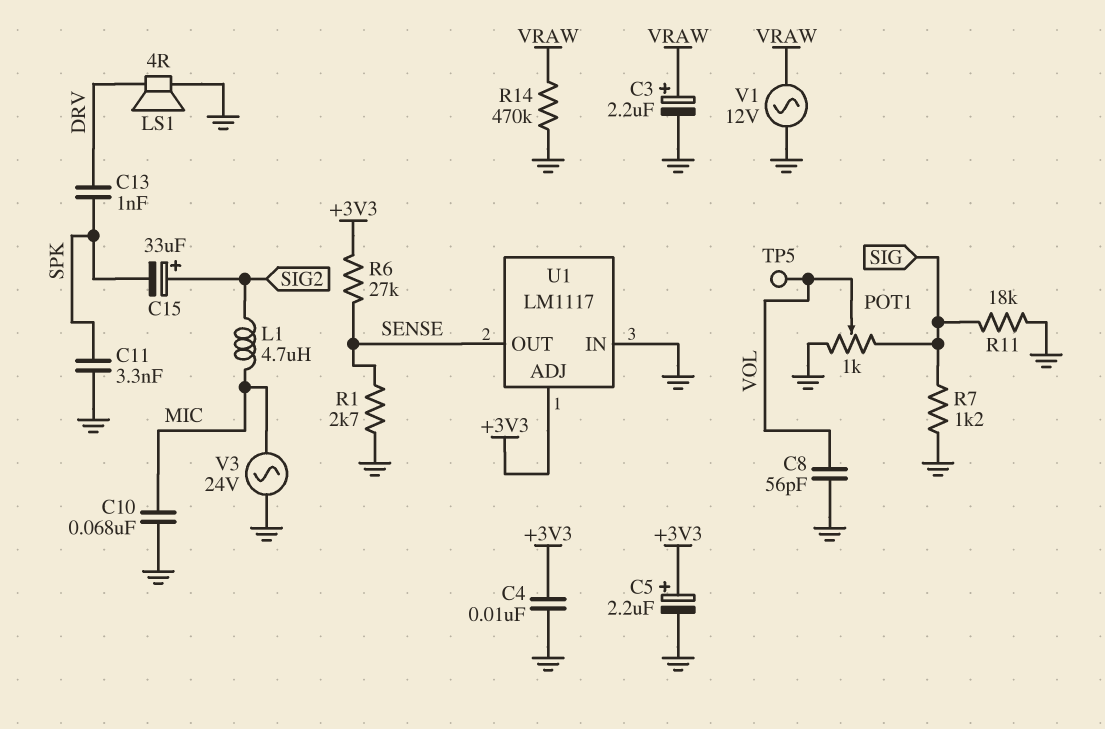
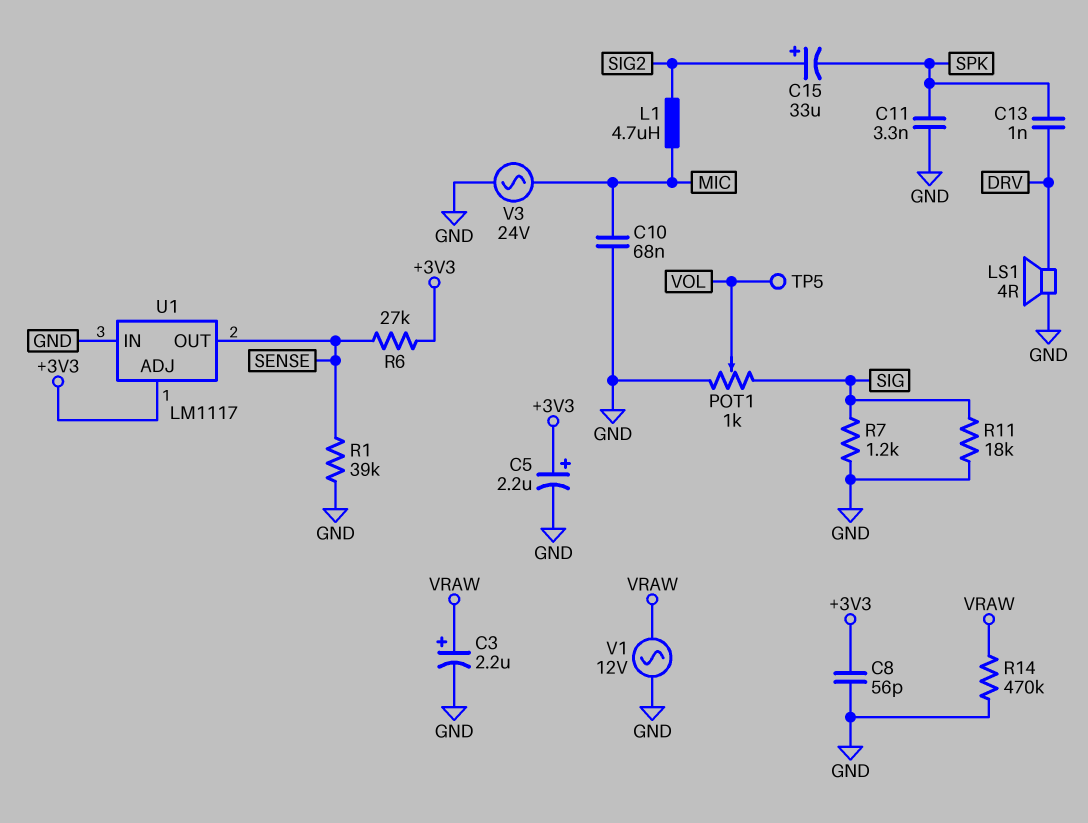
C4: 10nF (+3V3, GND) -> none
C8: 56pF (GND, VOL) -> 56pF (+3V3, GND)
R1: 2.7k (GND, SENSE) -> 39k (GND, SENSE)

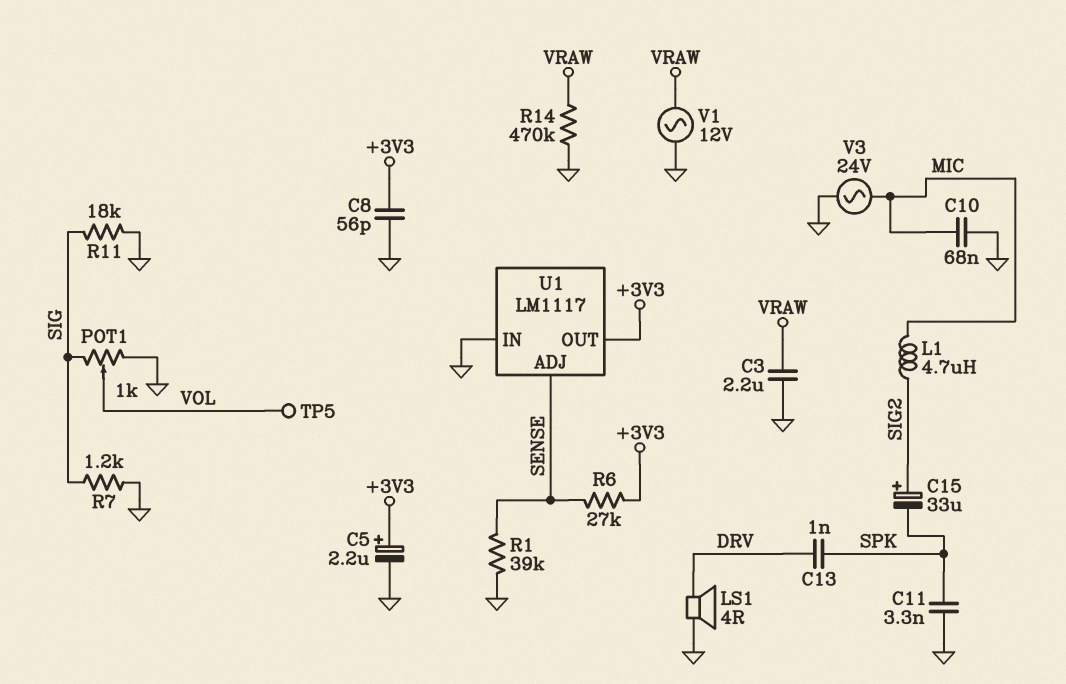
C3: 2.2uF (plus VRAW, minus GND) -> 2.2uF (GND, VRAW)
U1 pin ADJ: +3V3 -> SENSE
U1 pin OUT: SENSE -> +3V3

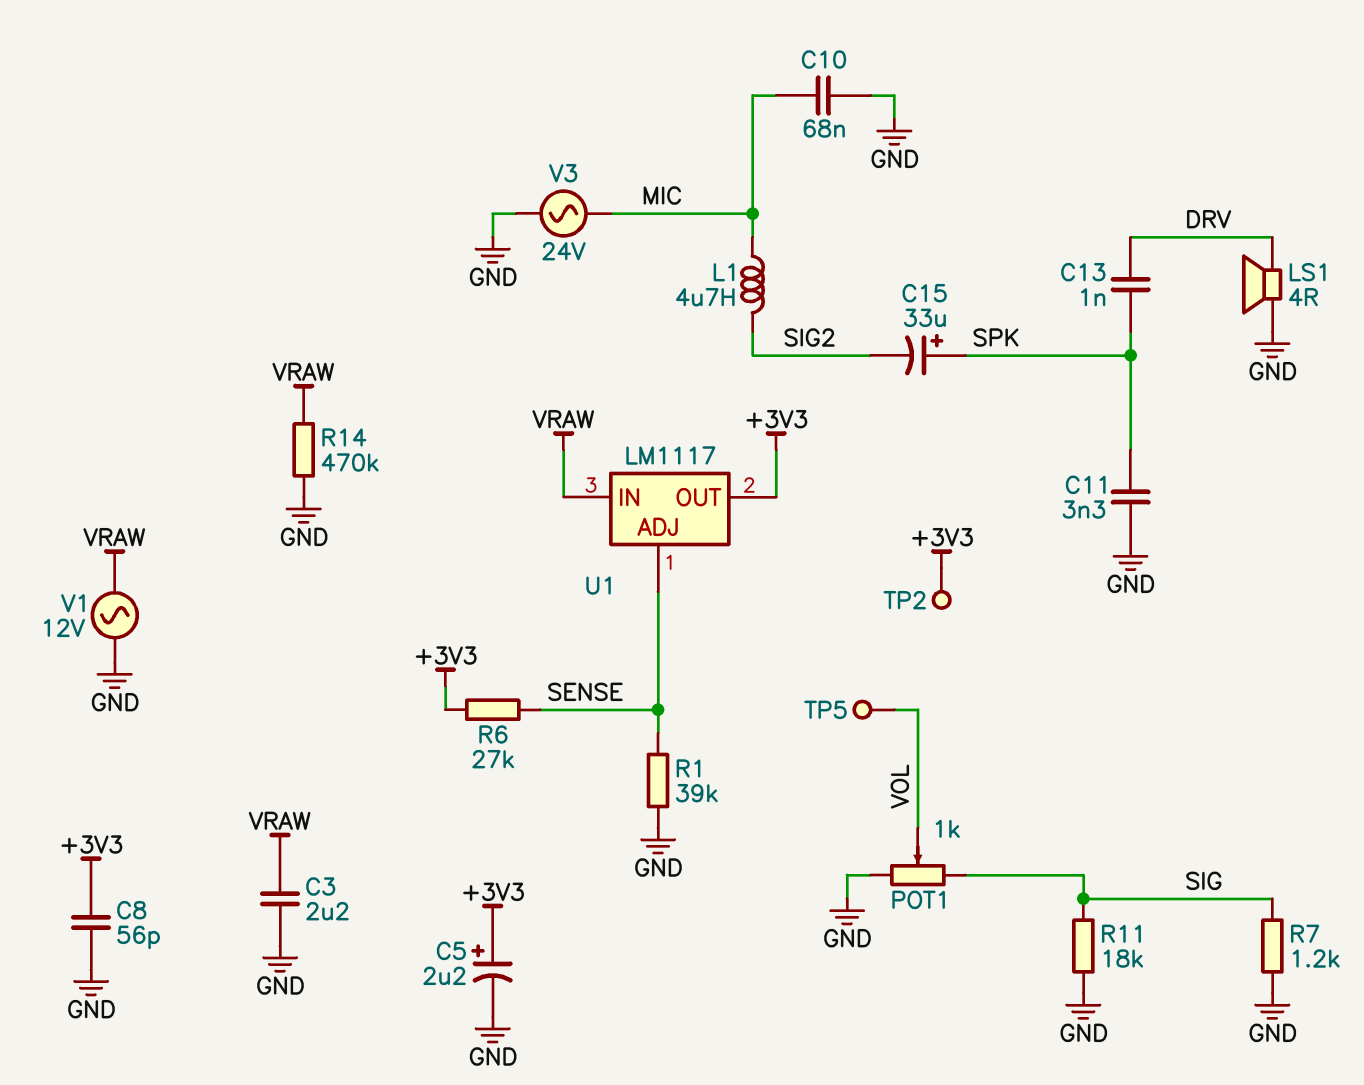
C15: 33uF (plus SIG2, minus SPK) -> 33uF (plus SPK, minus SIG2)
TP2: none -> test point (+3V3)
U1 pin IN: GND -> VRAW

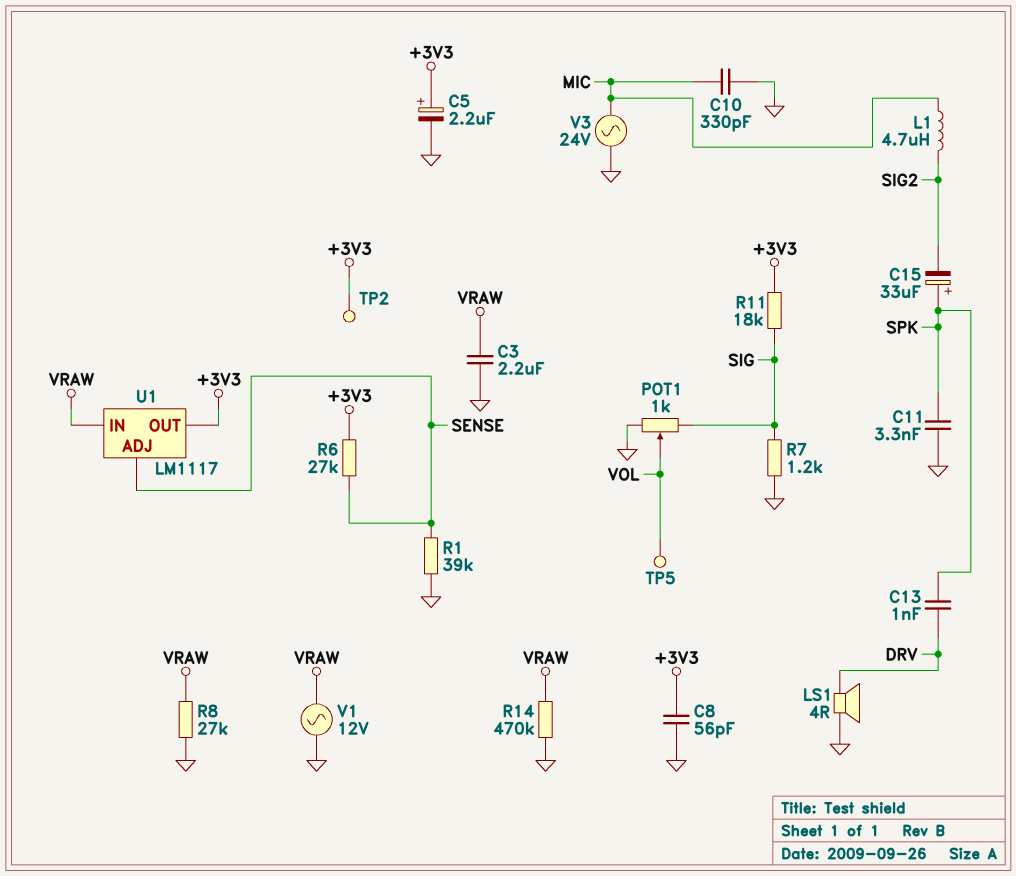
C10: 68nF (GND, MIC) -> 330pF (GND, MIC)
R8: none -> 27k (GND, VRAW)
R11: 18k (GND, SIG) -> 18k (+3V3, SIG)

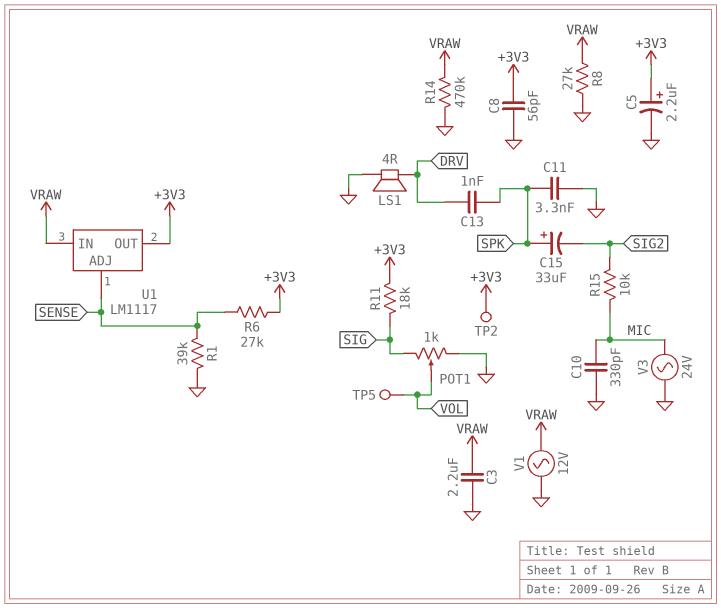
L1: 4.7uH (MIC, SIG2) -> none
R7: 1.2k (GND, SIG) -> none
R15: none -> 10k (MIC, SIG2)

